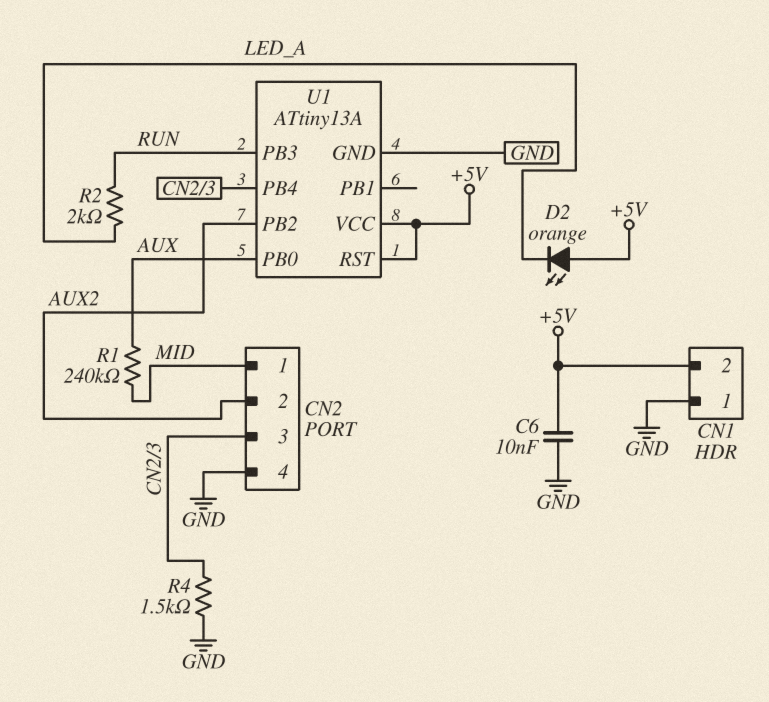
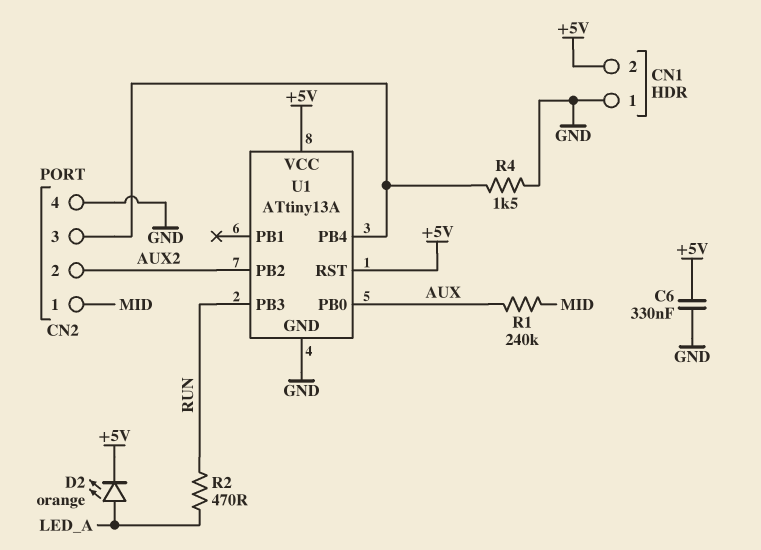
C6: 10nF (+5V, GND) -> 330nF (+5V, GND)
D2: LED orange (A +5V, K LED_A) -> LED orange (A LED_A, K +5V)
R2: 2k (LED_A, RUN) -> 470 (LED_A, RUN)

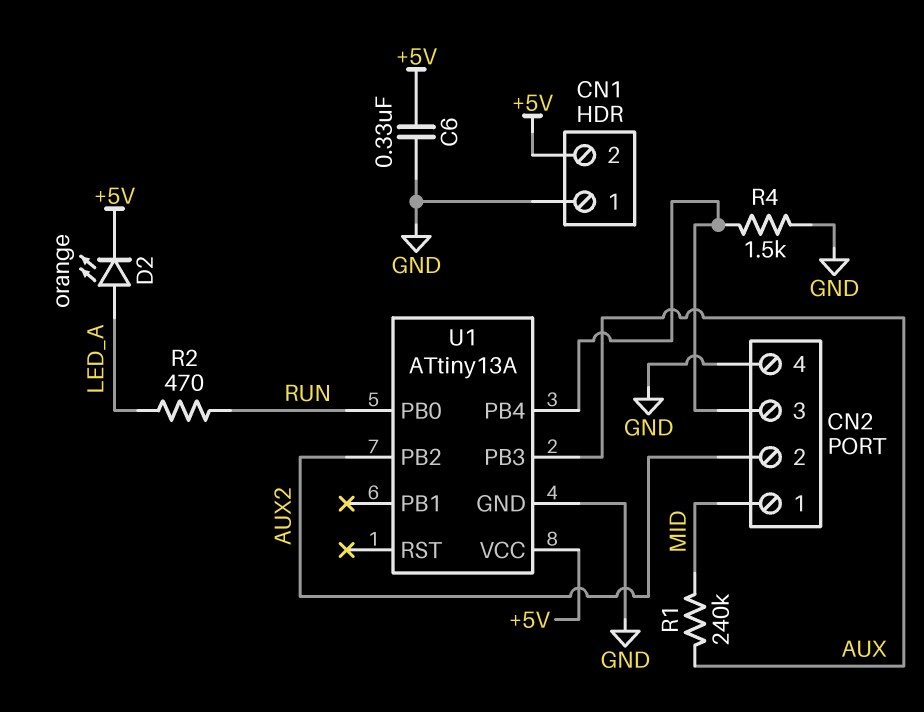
U1 pin PB0: AUX -> RUN
U1 pin PB3: RUN -> AUX
U1 pin RST: +5V -> none

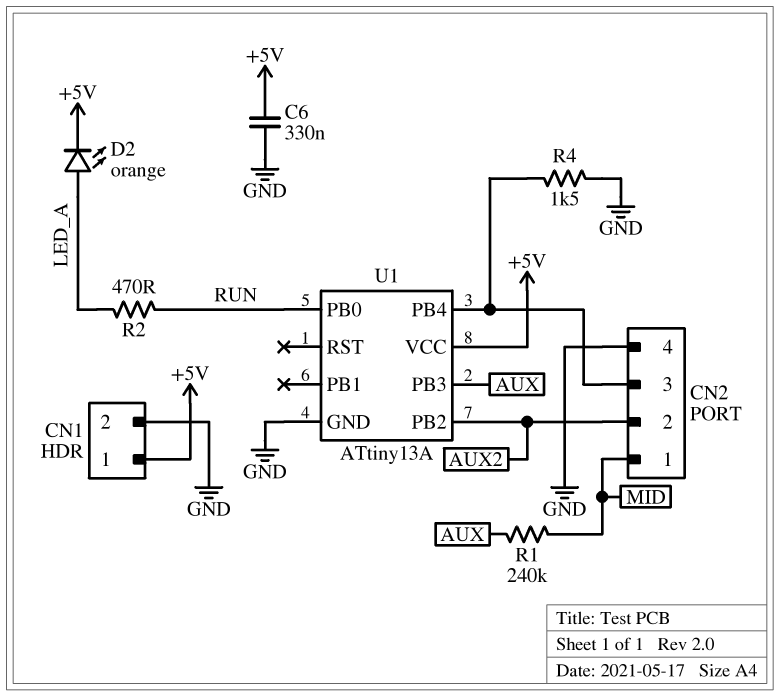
CN1 pin 1: GND -> +5V
CN1 pin 2: +5V -> GND

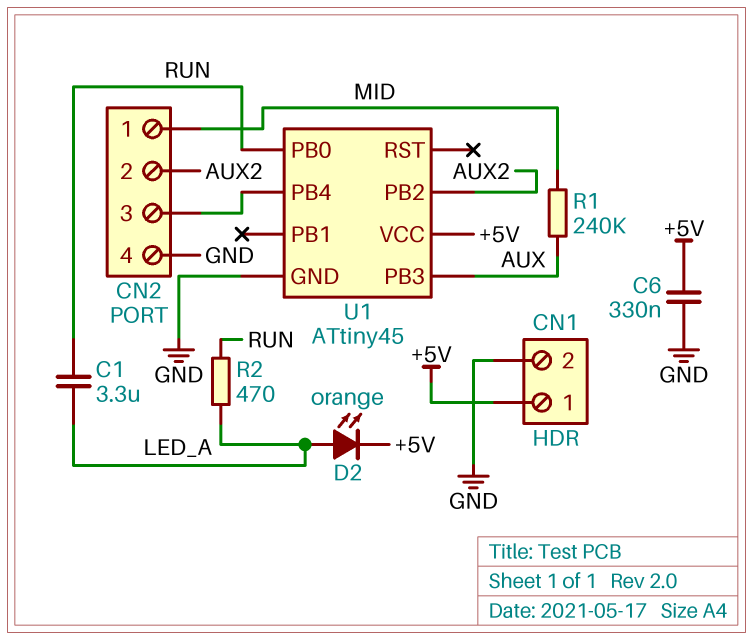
C1: none -> 3.3uF (LED_A, RUN)
R4: 1.5k (CN2/3, GND) -> none
U1: ATtiny13A -> ATtiny45

